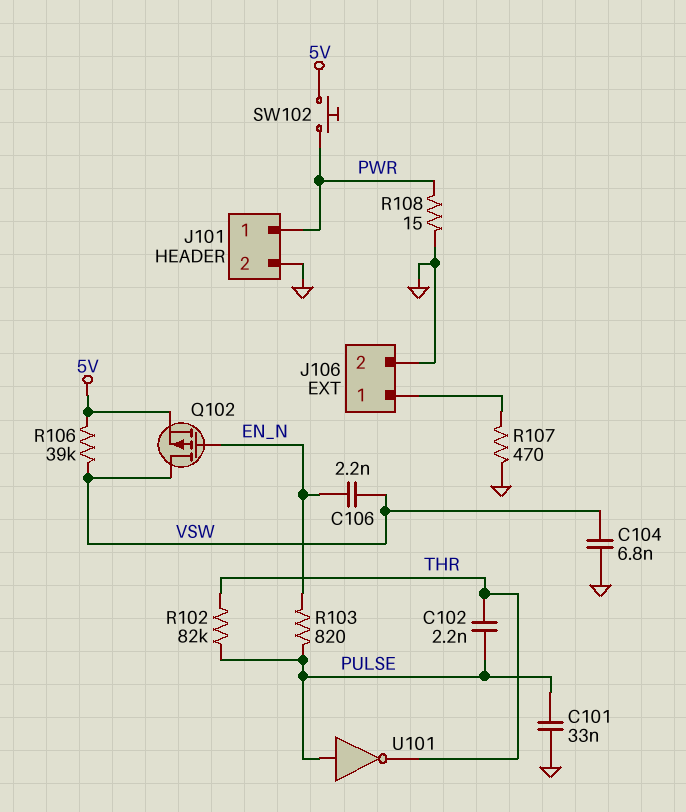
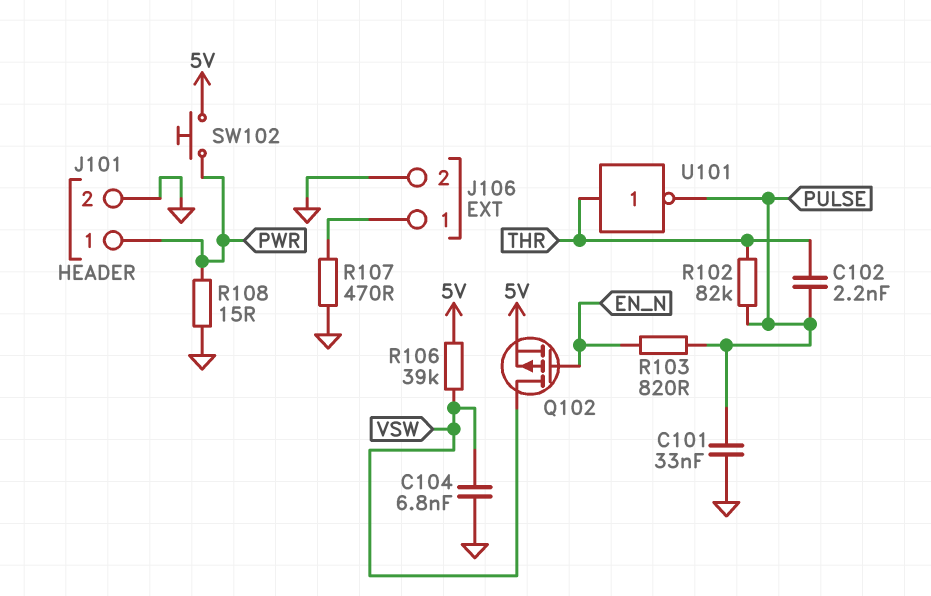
C106: 2.2nF (EN_N, VSW) -> none
U101: NOT (in PULSE, out THR) -> NOT (in THR, out PULSE)

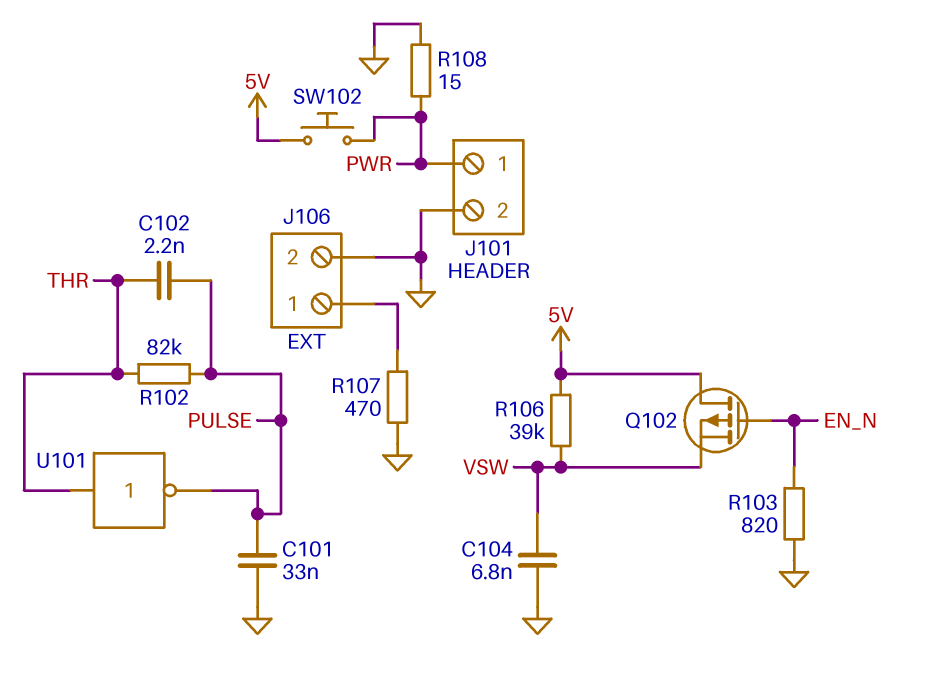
Q102: PMOS (G EN_N, D VSW, S 5V) -> PMOS (G EN_N, D 5V, S VSW)
R103: 820 (EN_N, PULSE) -> 820 (EN_N, GND)

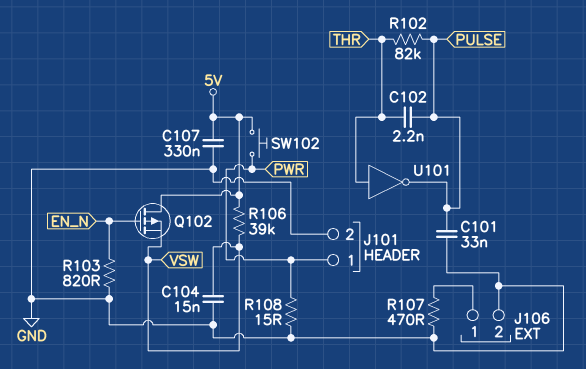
C104: 6.8nF (GND, VSW) -> 15nF (GND, VSW)
C107: none -> 330nF (5V, GND)

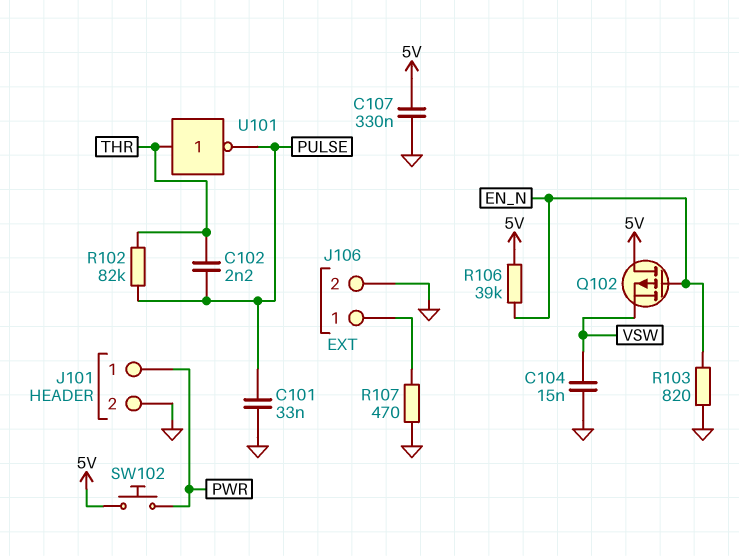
R106: 39k (5V, VSW) -> 39k (5V, EN_N)
R108: 15 (GND, PWR) -> none

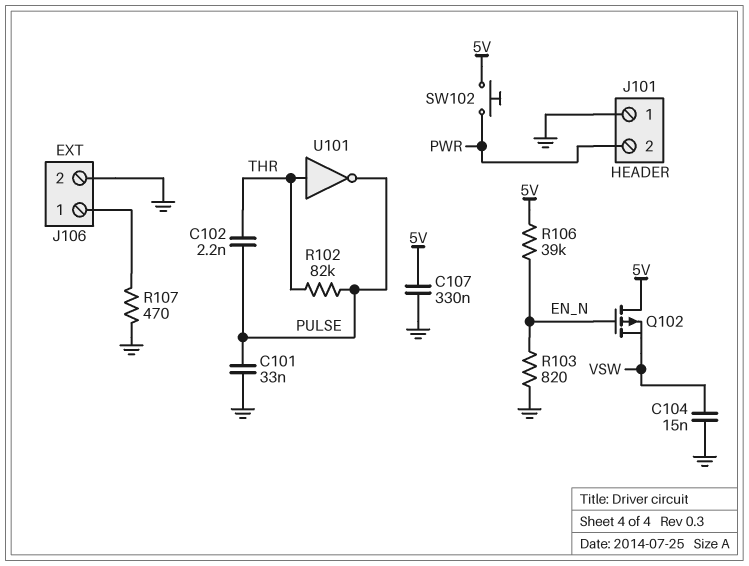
J101 pin 1: PWR -> GND
J101 pin 2: GND -> PWR

